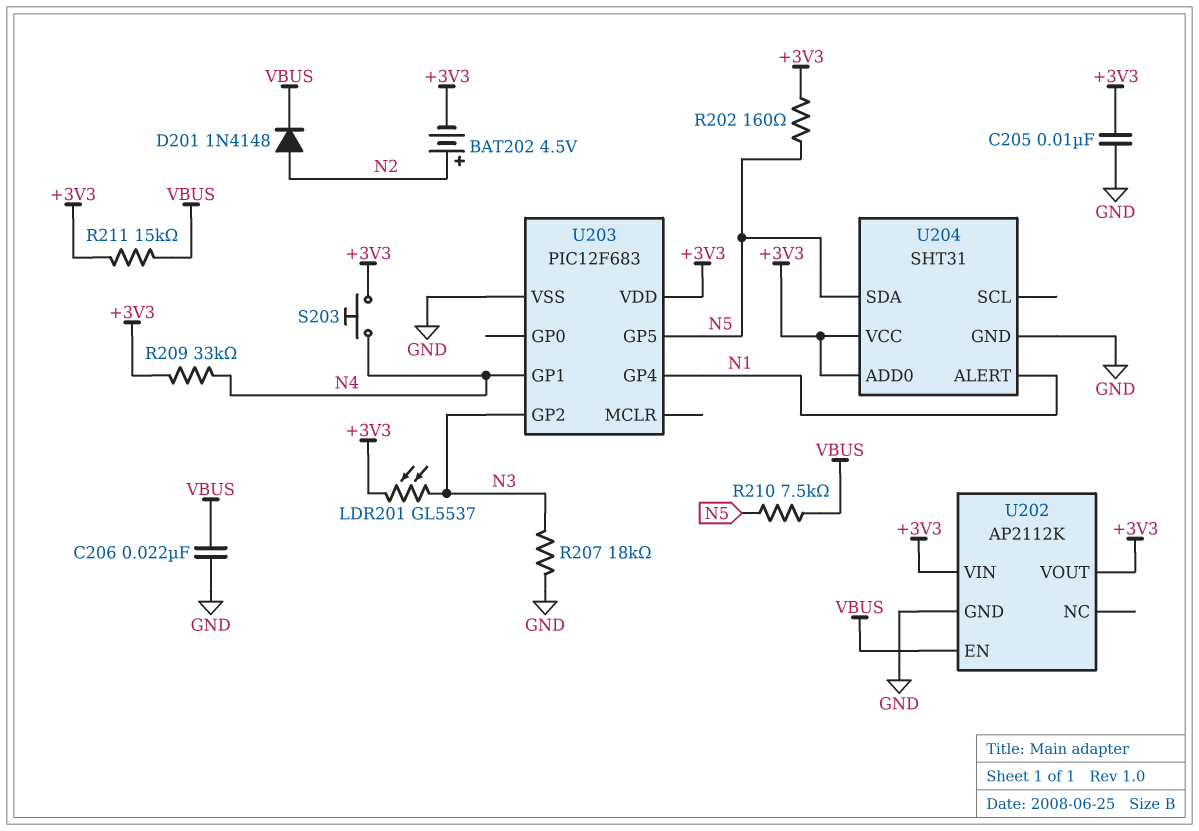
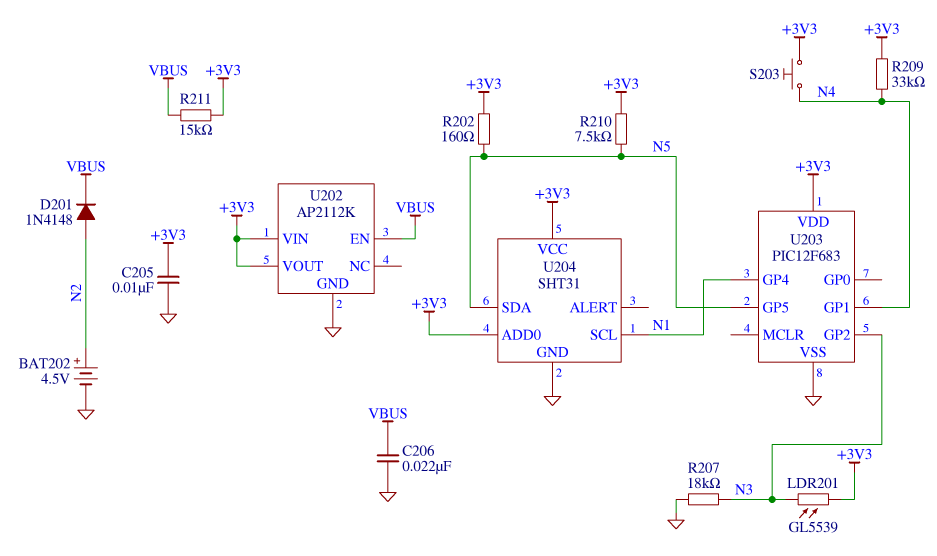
BAT202: 4.5V (plus N2, minus +3V3) -> 4.5V (plus N2, minus GND)
LDR201: GL5537 (+3V3, N3) -> GL5539 (+3V3, N3)
R210: 7.5k (N5, VBUS) -> 7.5k (+3V3, N5)
U204 pin ALERT: N1 -> none
U204 pin SCL: none -> N1

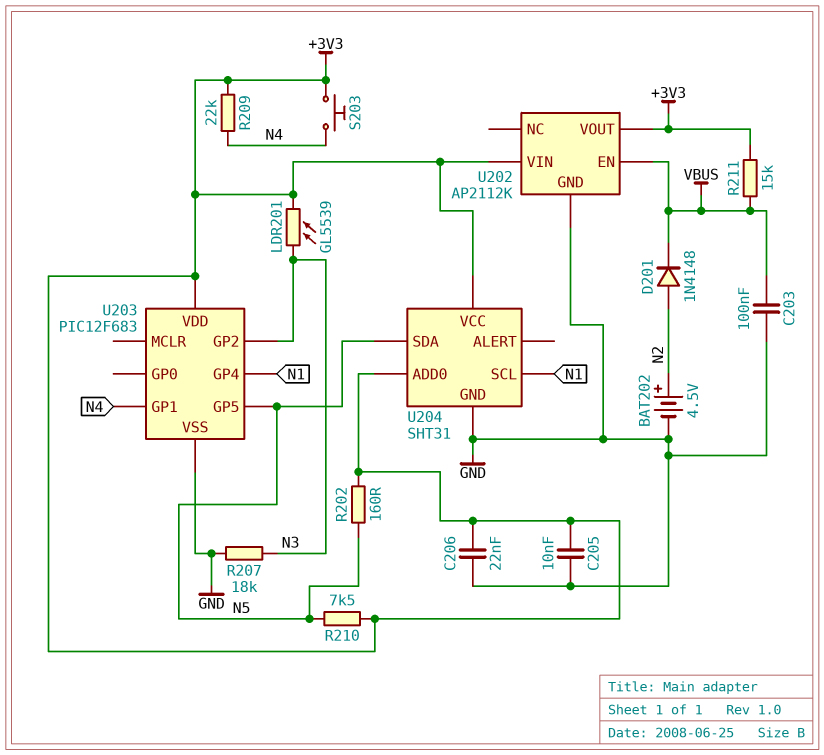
C203: none -> 100nF (GND, VBUS)
C206: 22nF (GND, VBUS) -> 22nF (+3V3, GND)
R209: 33k (+3V3, N4) -> 22k (+3V3, N4)

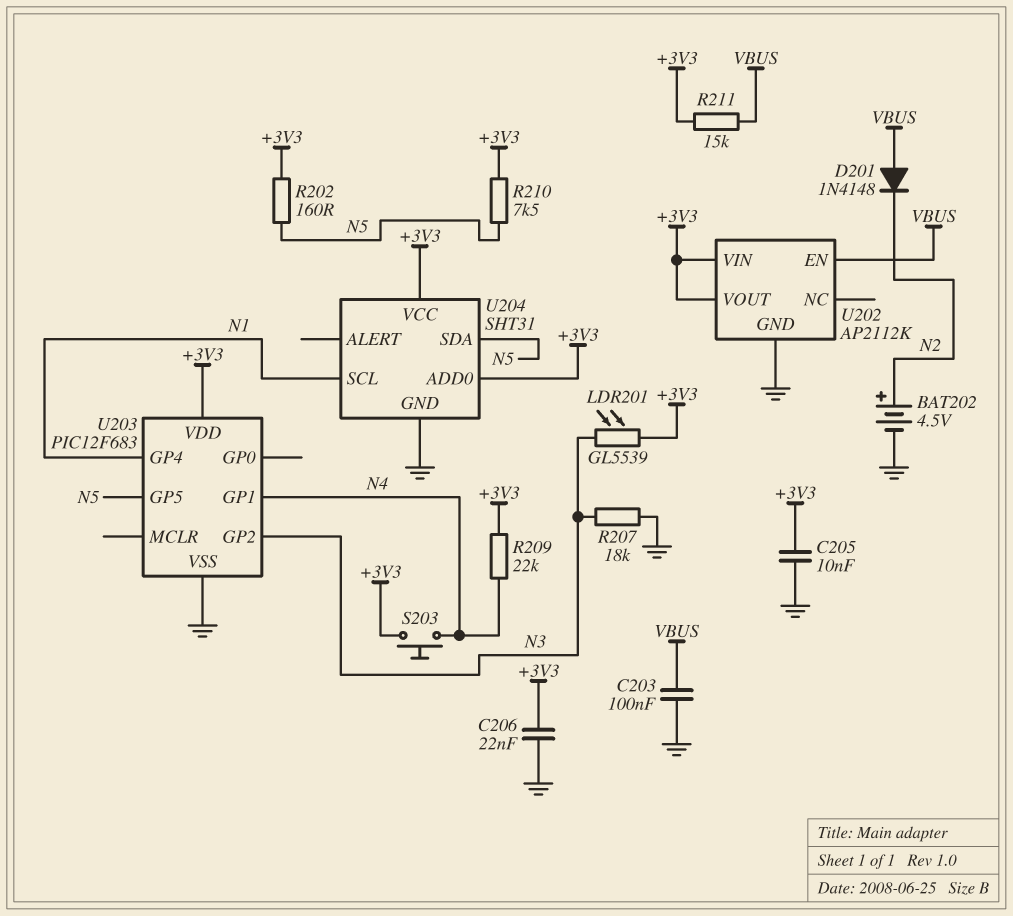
D201: diode 1N4148 (A N2, K VBUS) -> diode 1N4148 (A VBUS, K N2)

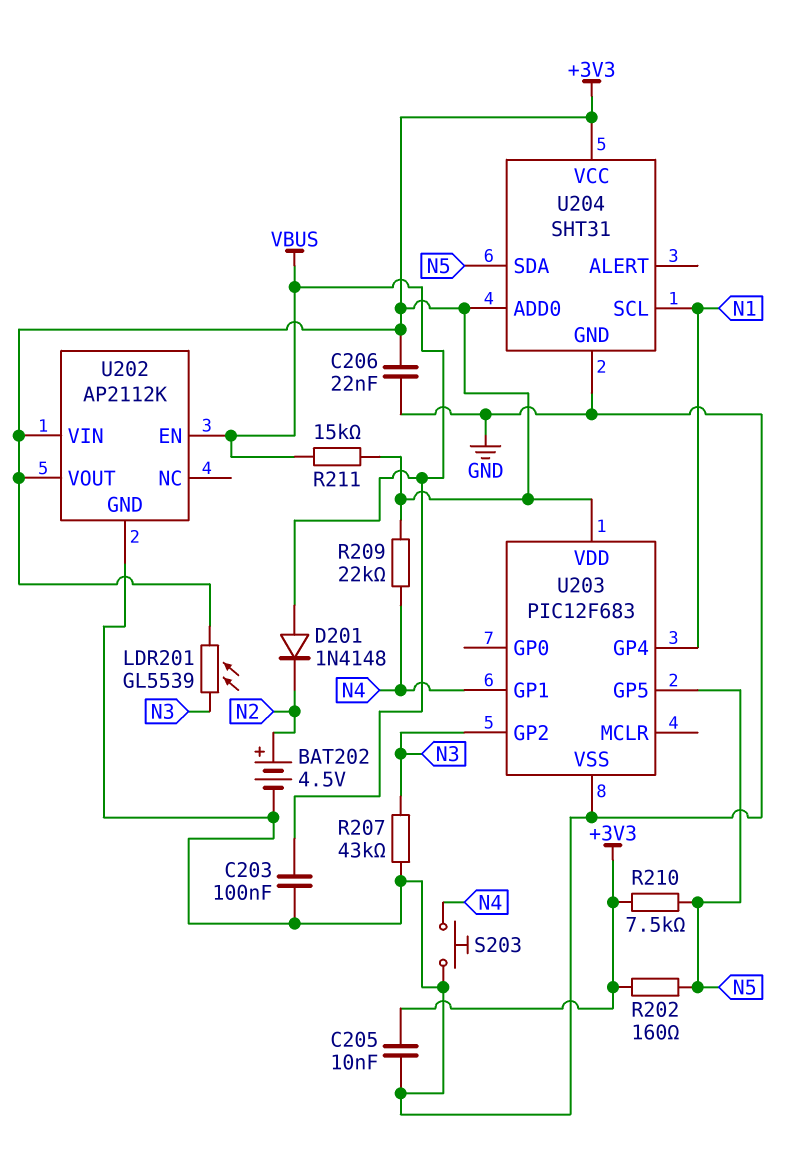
R207: 18k (GND, N3) -> 43k (GND, N3)
S203: button (+3V3, N4) -> button (GND, N4)

